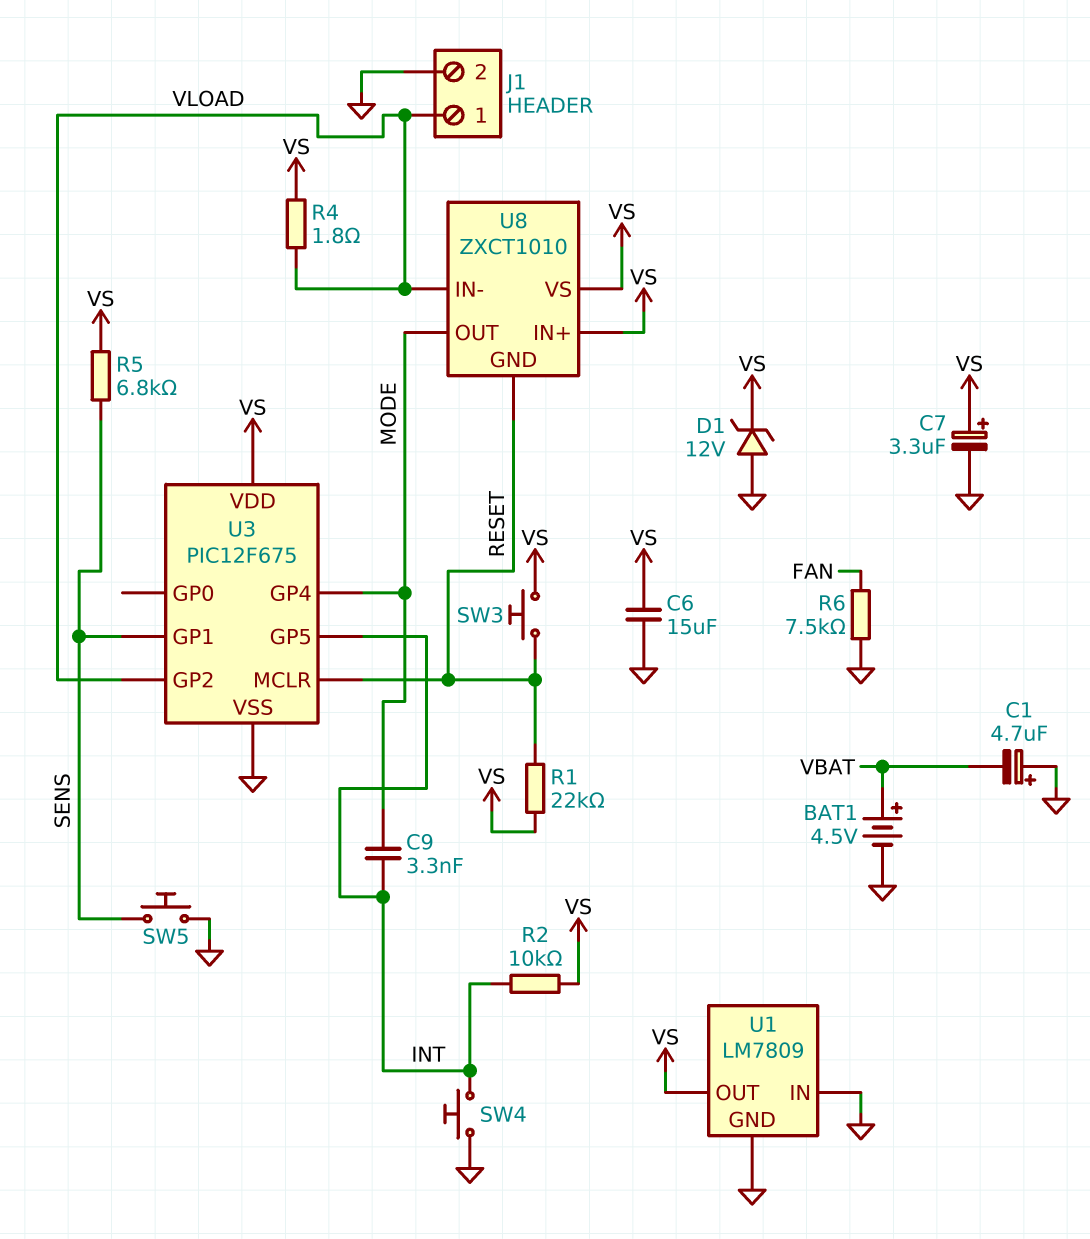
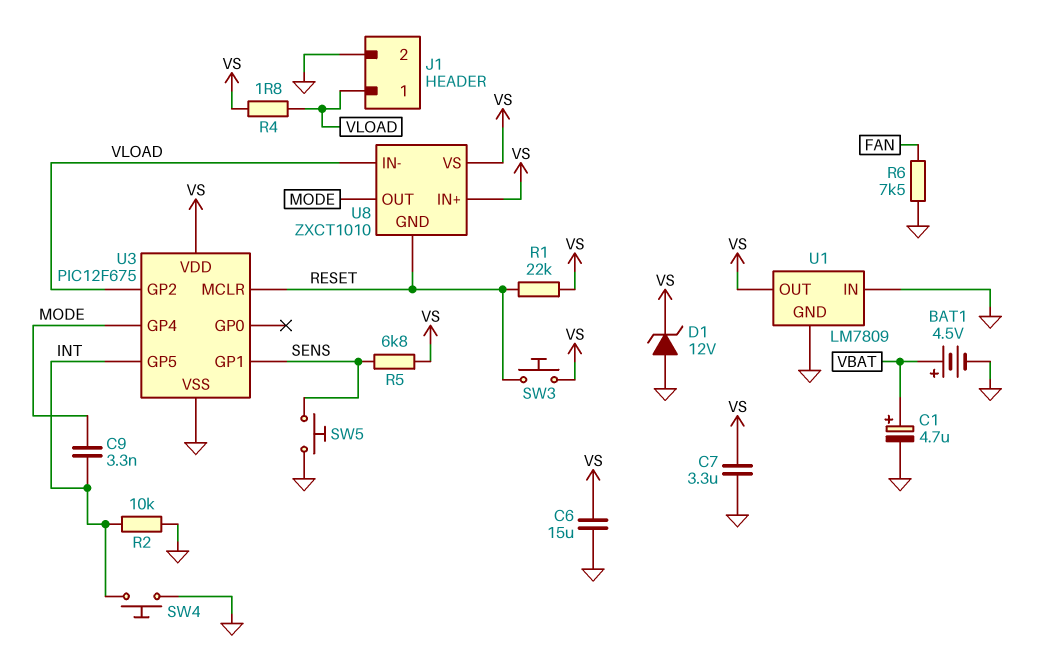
C1: 4.7uF (plus GND, minus VBAT) -> 4.7uF (plus VBAT, minus GND)
C7: 3.3uF (plus VS, minus GND) -> 3.3uF (GND, VS)
R2: 10k (INT, VS) -> 10k (GND, INT)

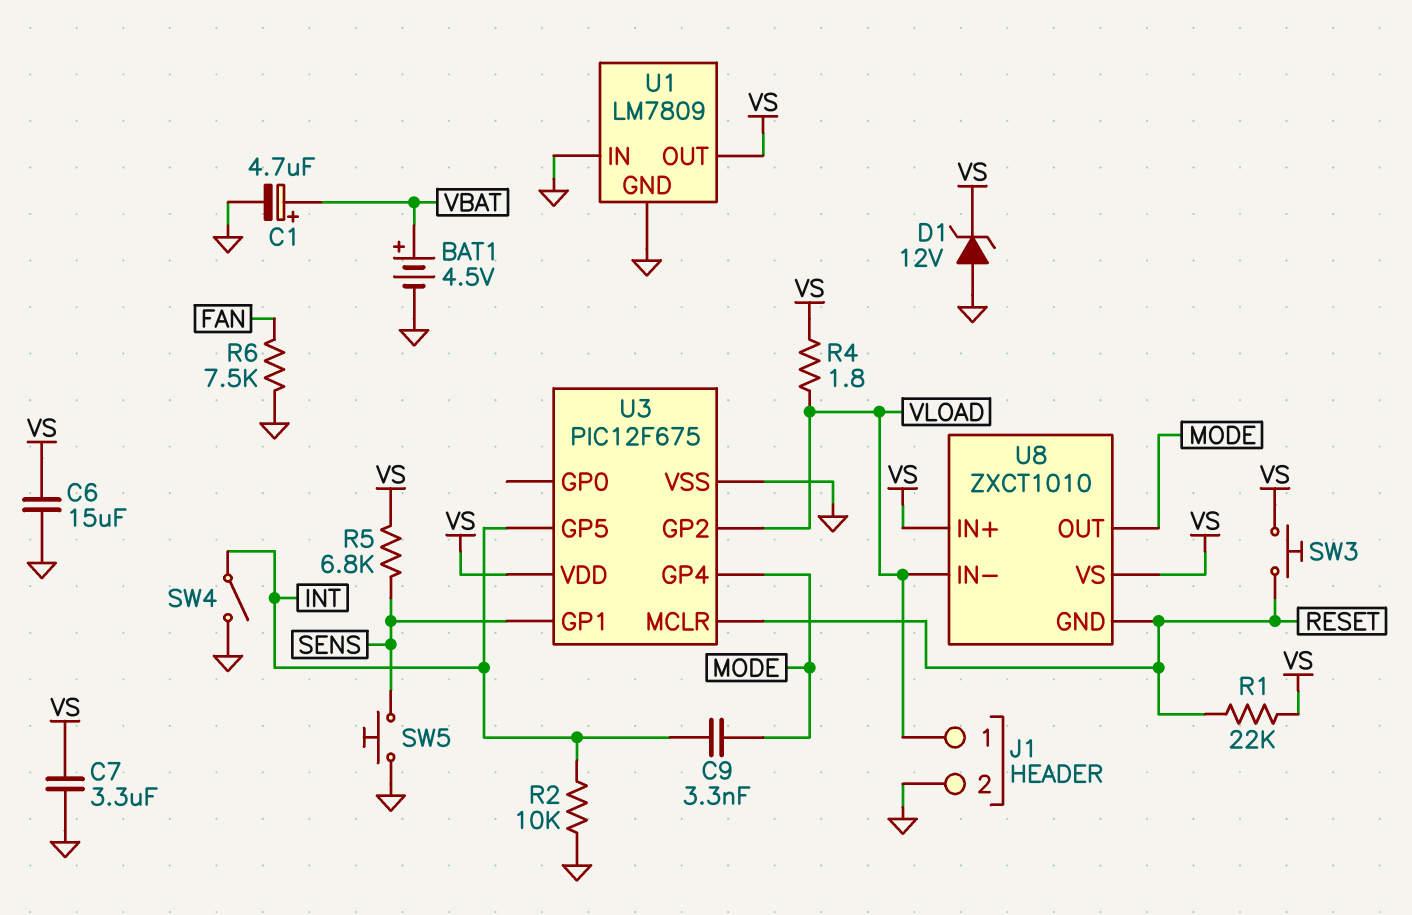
SW4: button (GND, INT) -> switch (GND, INT)

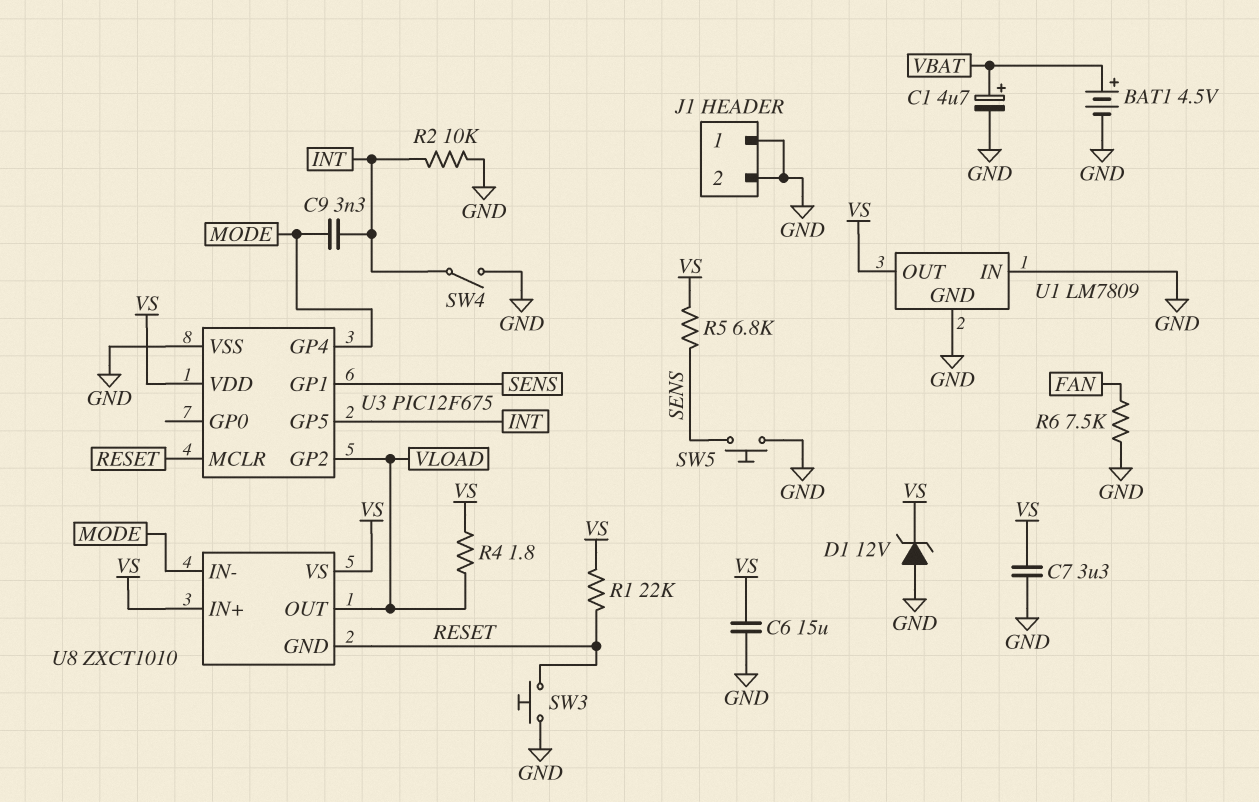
J1 pin 1: VLOAD -> GND
SW3: button (RESET, VS) -> button (GND, RESET)
U8 pin IN-: VLOAD -> MODE
U8 pin OUT: MODE -> VLOAD

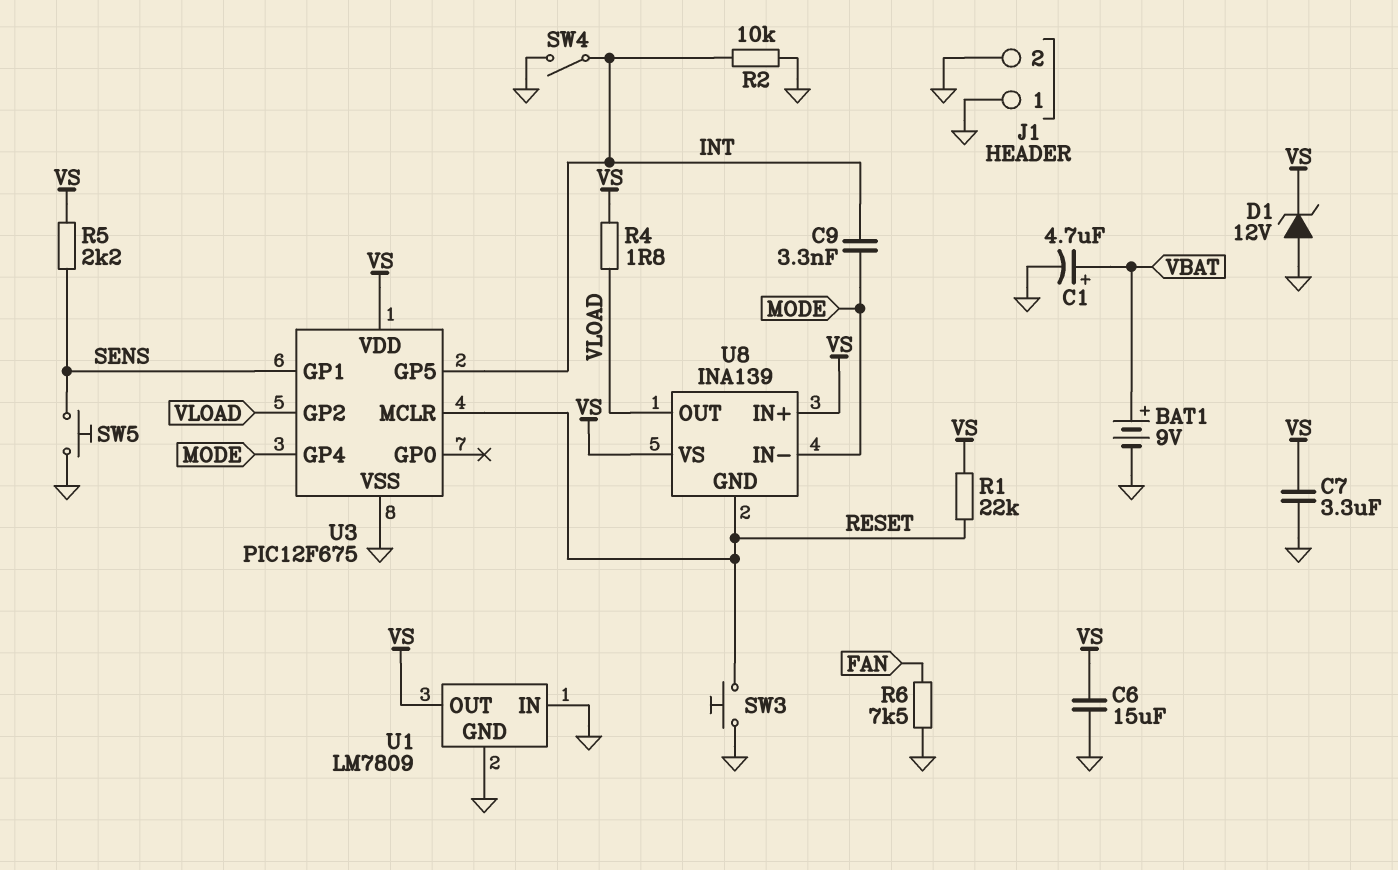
BAT1: 4.5V (plus VBAT, minus GND) -> 9V (plus VBAT, minus GND)
R5: 6.8k (SENS, VS) -> 2.2k (SENS, VS)
U8: ZXCT1010 -> INA139

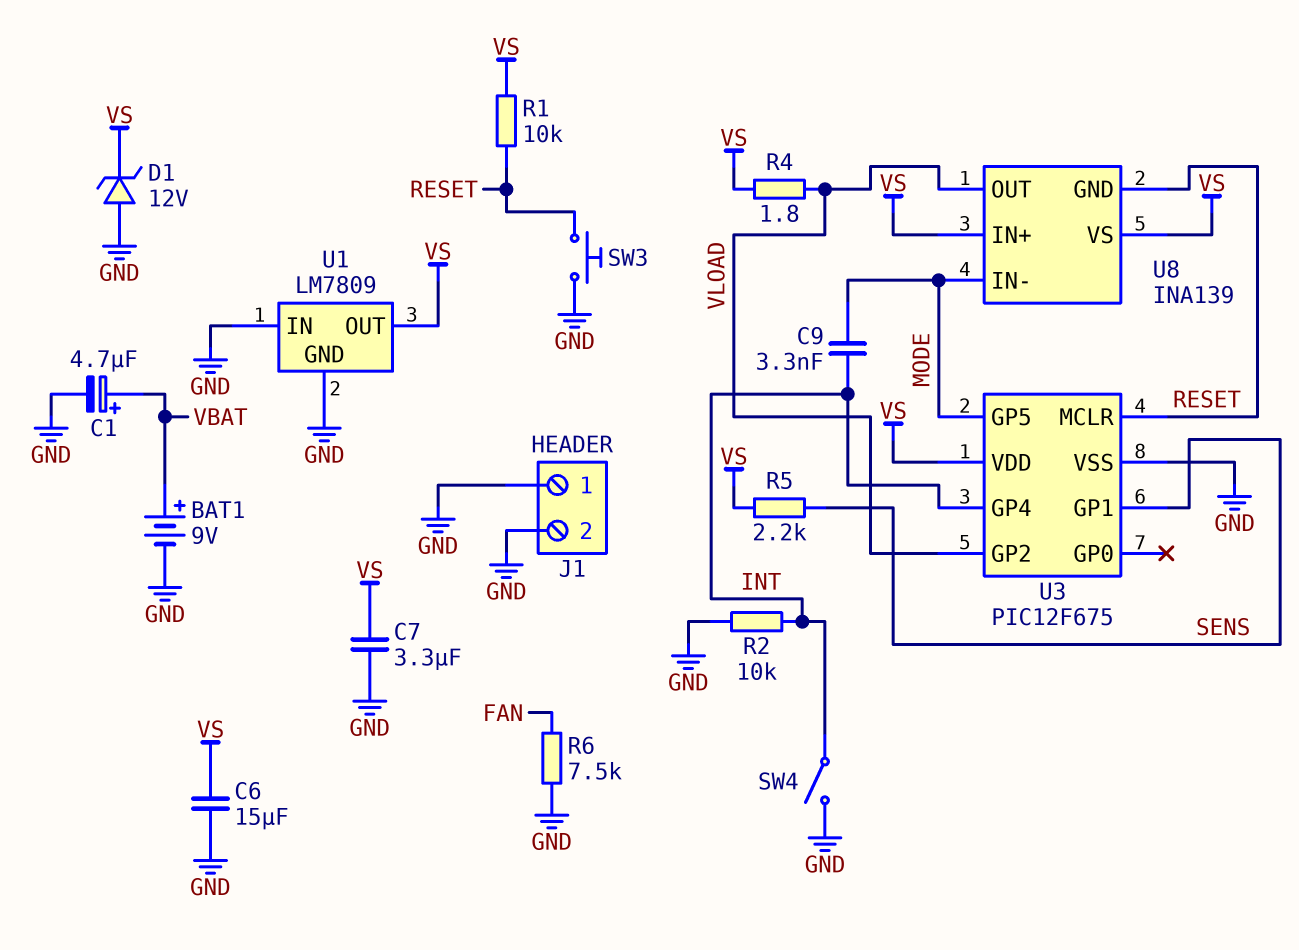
R1: 22k (RESET, VS) -> 10k (RESET, VS)
SW5: button (GND, SENS) -> none
U3 pin GP4: MODE -> INT
U3 pin GP5: INT -> MODE

